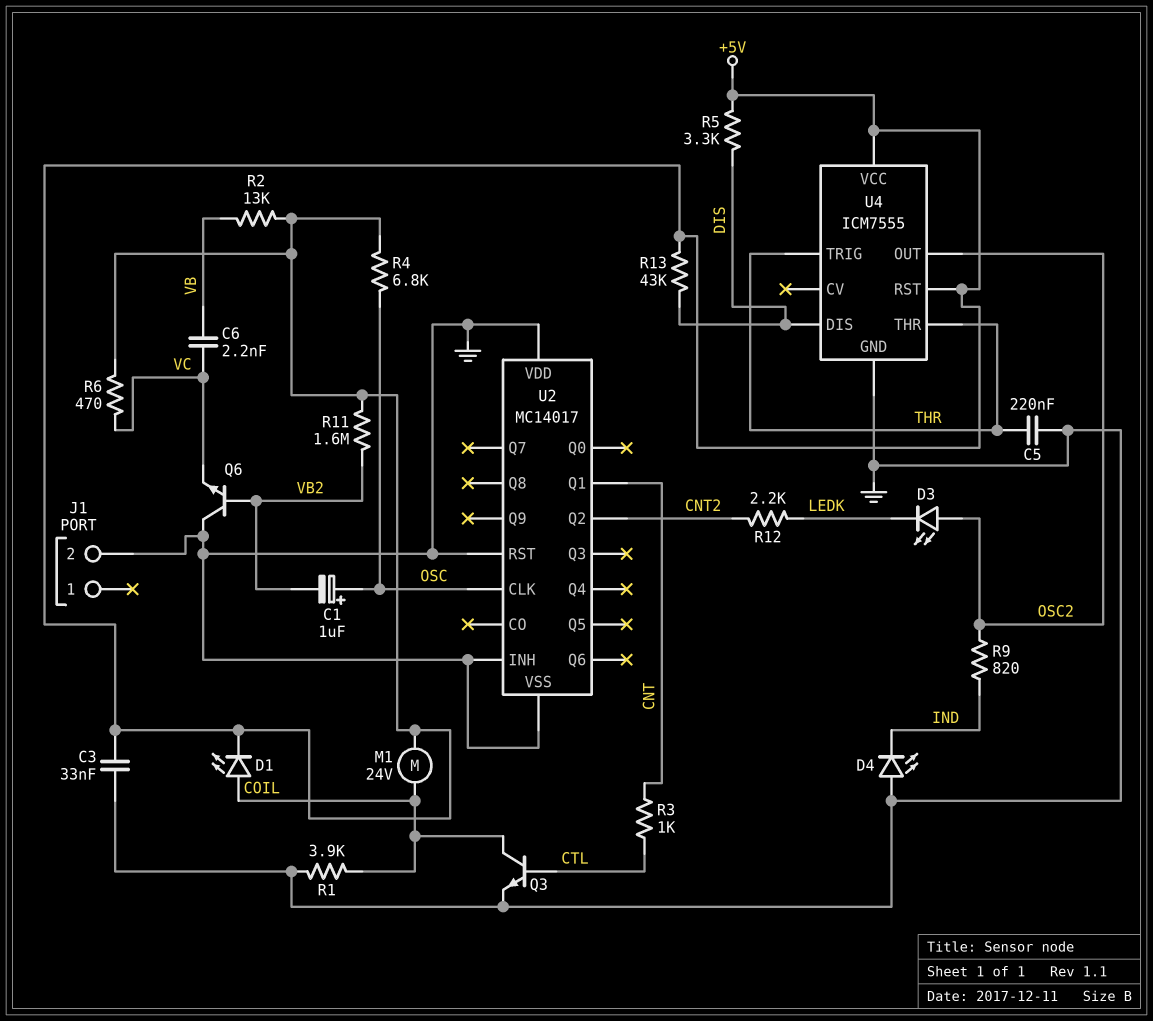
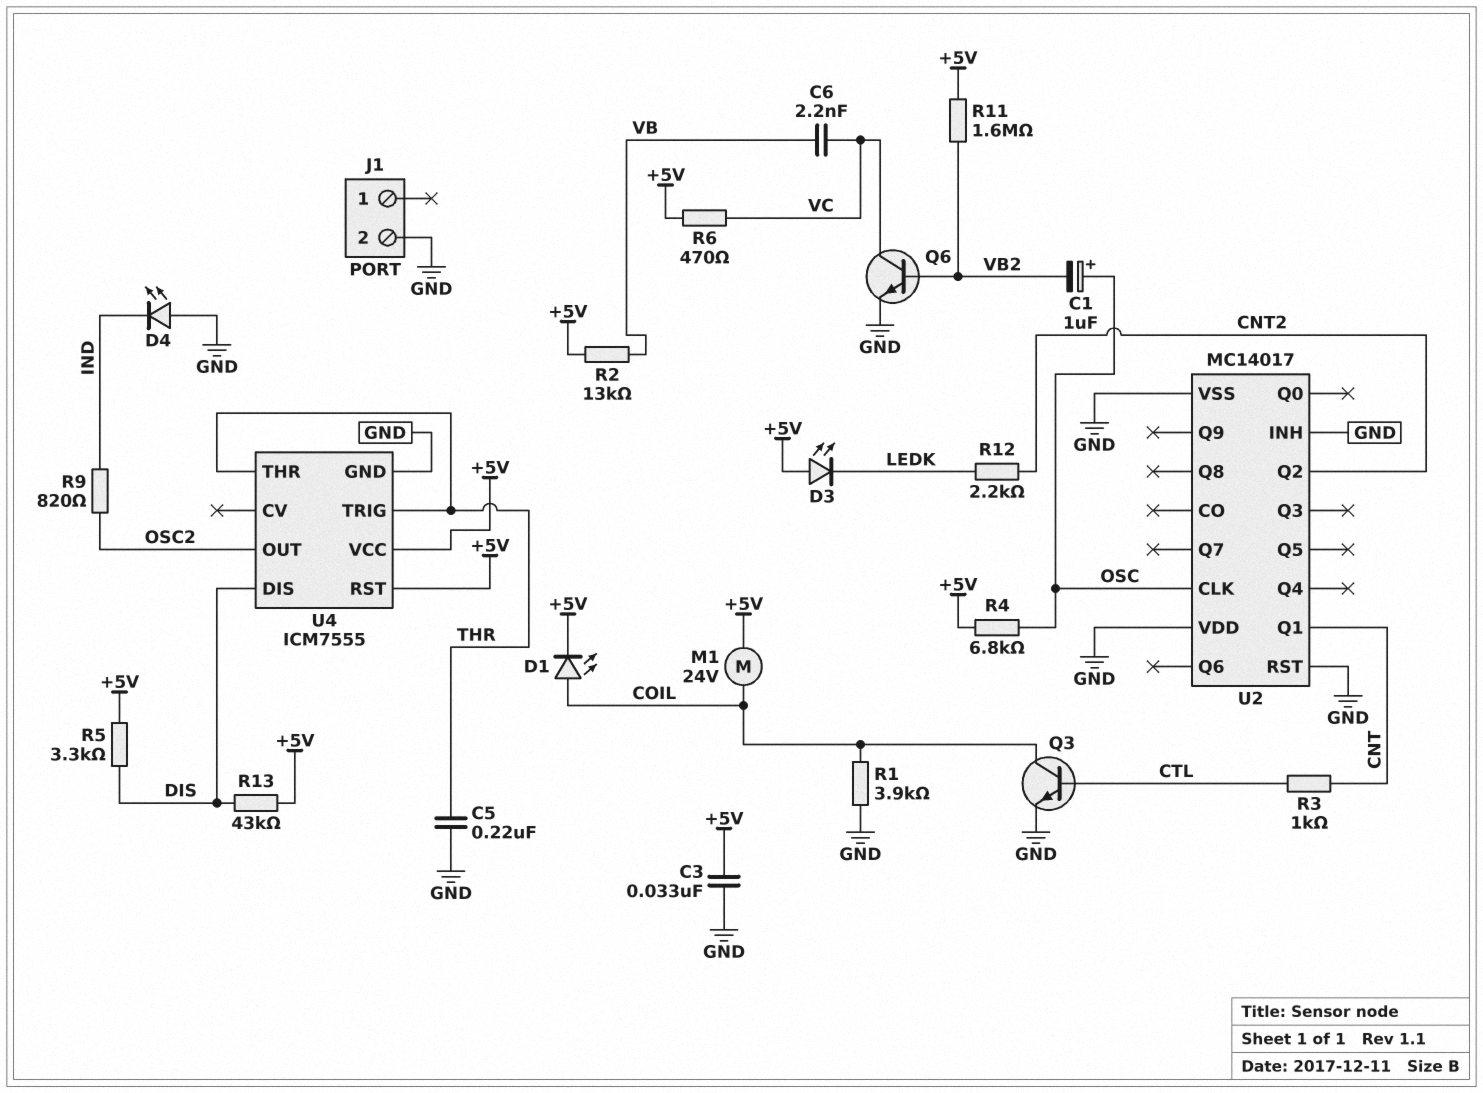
D3: LED (A OSC2, K LEDK) -> LED (A +5V, K LEDK)
Q6: NPN (B VB2, C GND, E VC) -> NPN (B VB2, C VC, E GND)

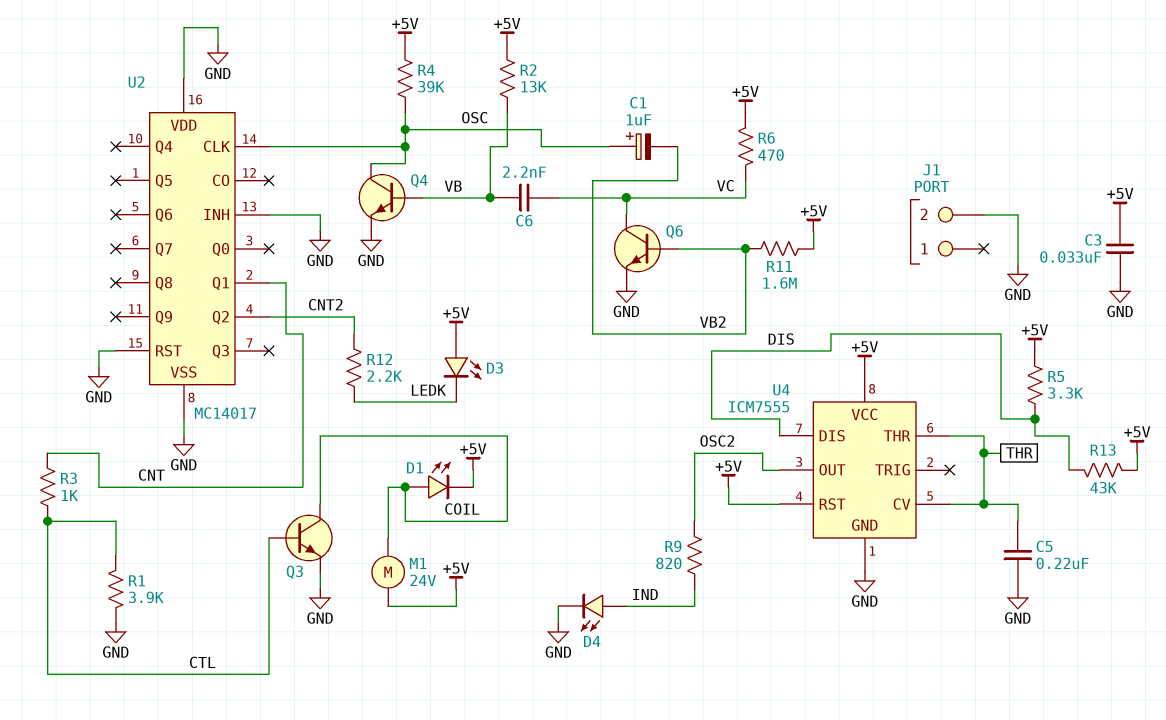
D4: LED (A GND, K IND) -> LED (A IND, K GND)
Q4: none -> NPN (B VB, C OSC, E GND)
R1: 3.9k (COIL, GND) -> 3.9k (CTL, GND)
R4: 6.8k (+5V, OSC) -> 39k (+5V, OSC)
U4 pin CV: none -> THR
U4 pin TRIG: THR -> none

